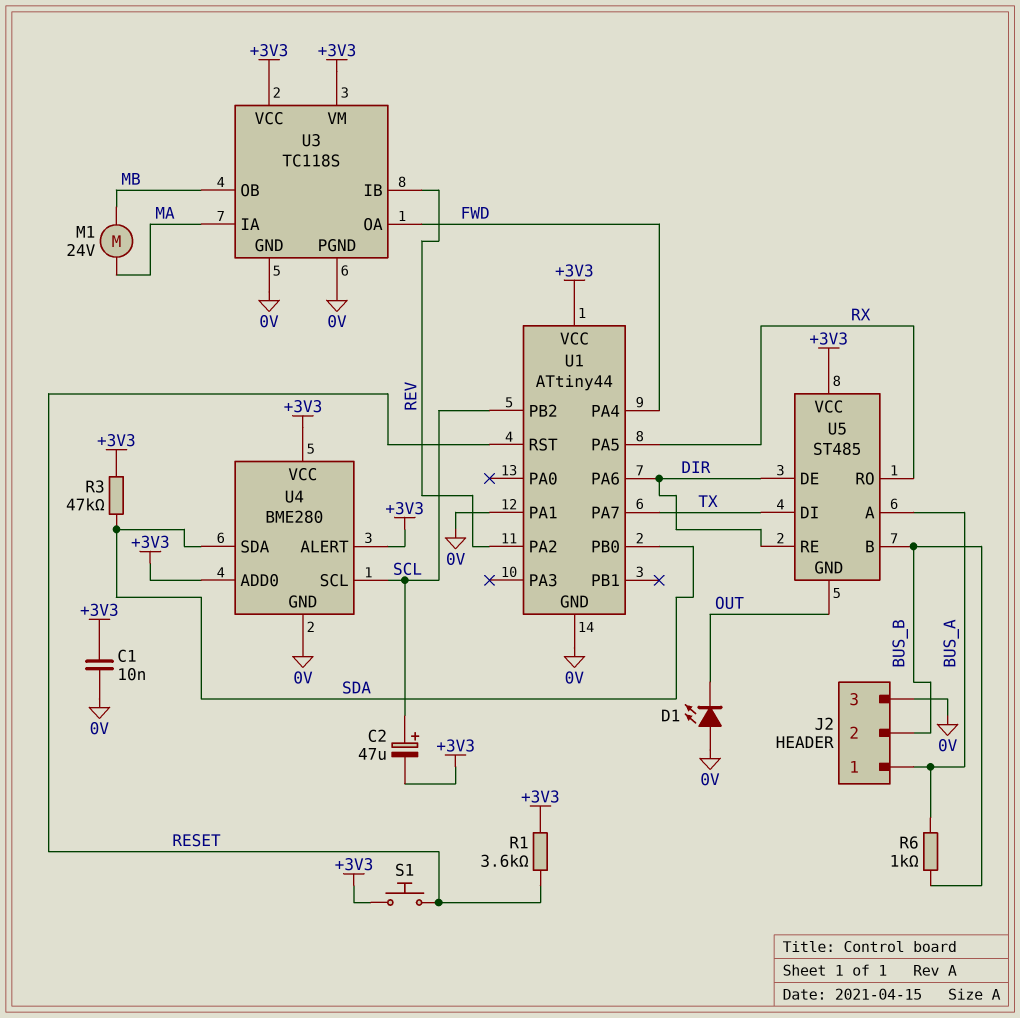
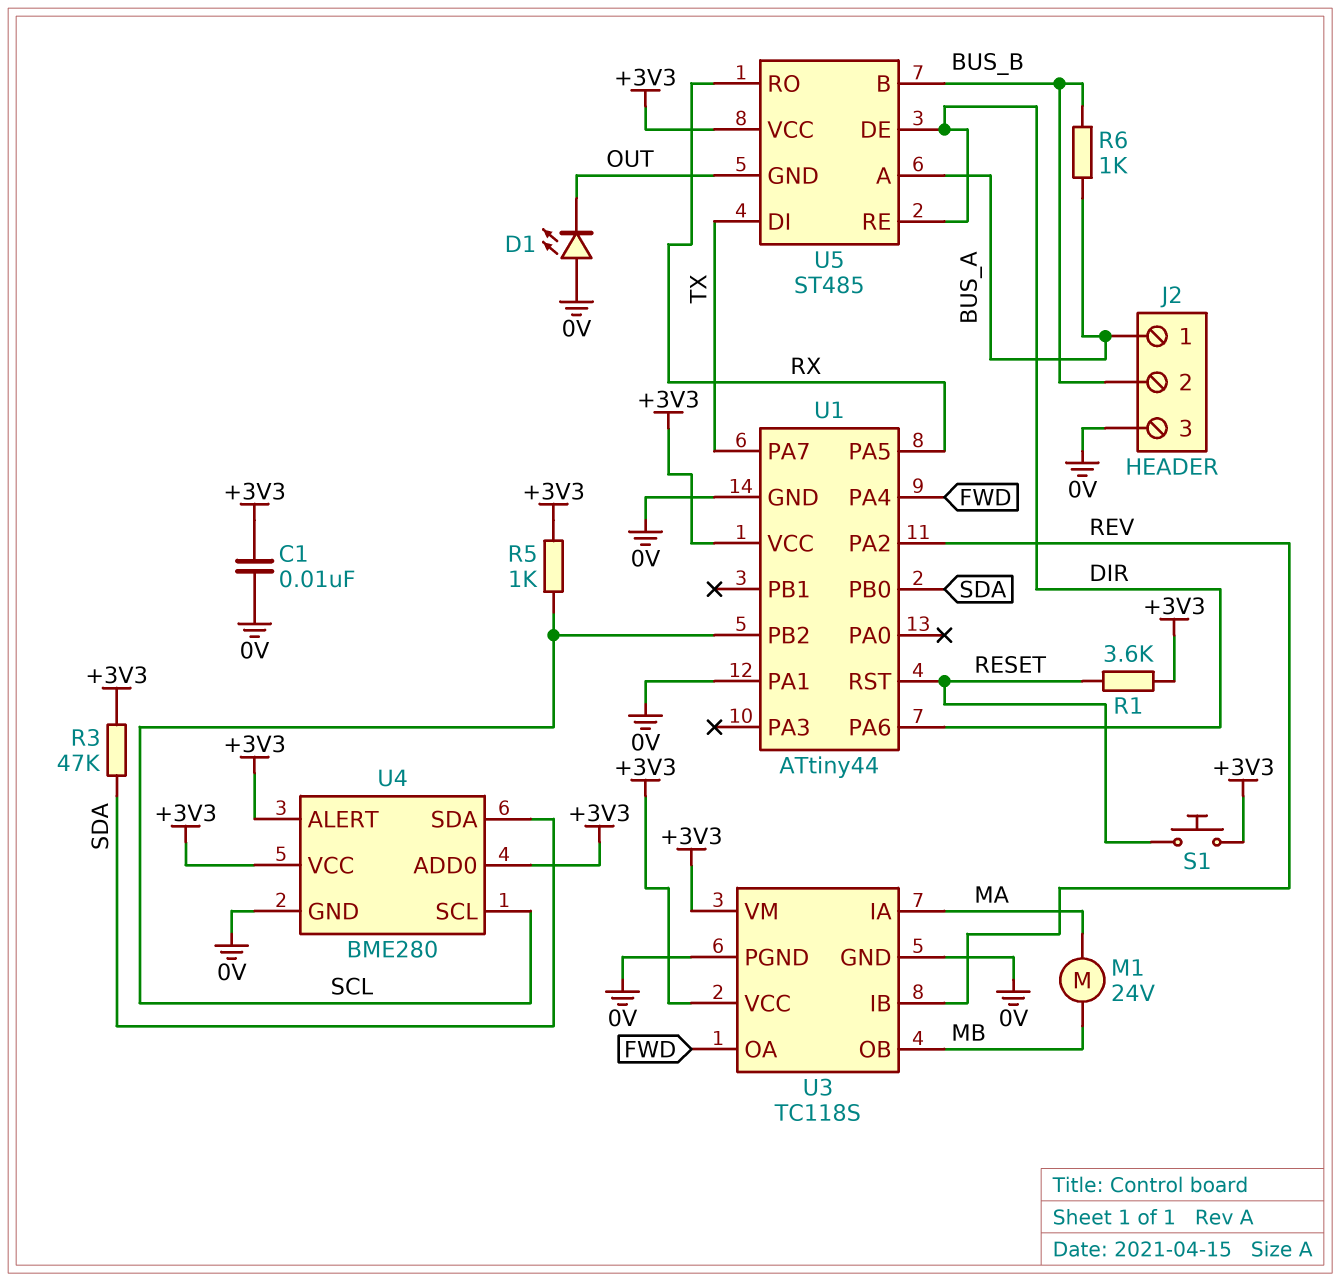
C2: 47uF (plus SCL, minus +3V3) -> none
R5: none -> 1k (+3V3, SCL)

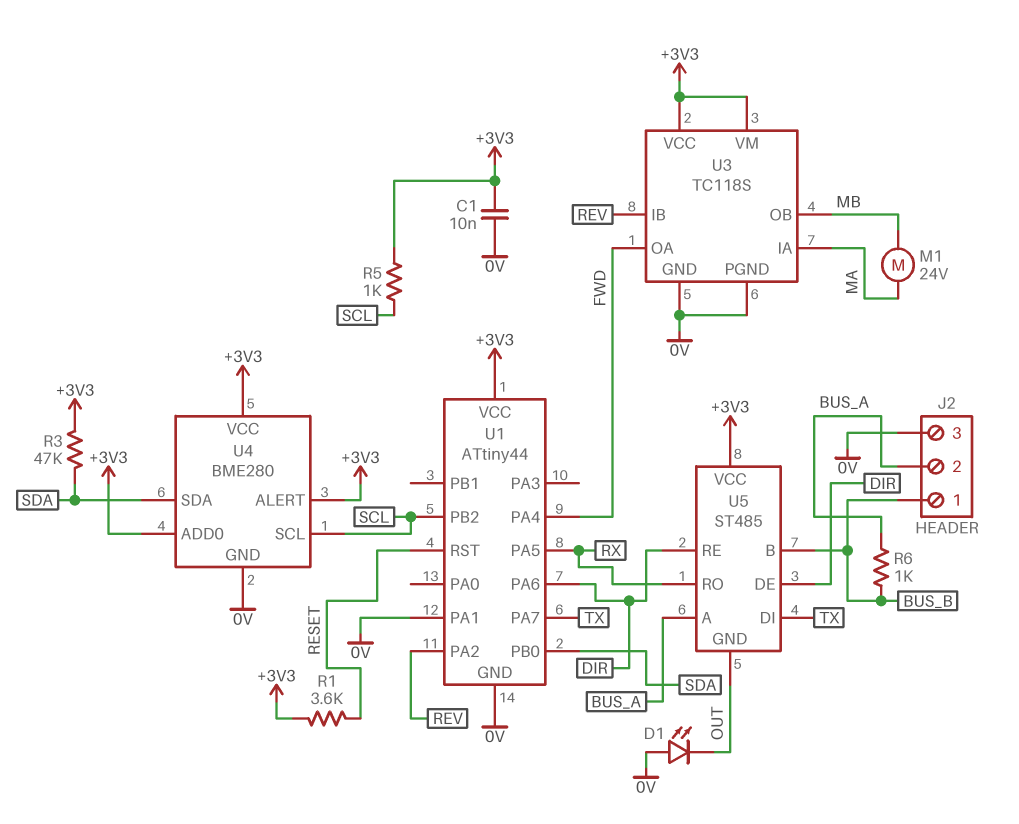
J2 pin 1: BUS_A -> BUS_B
J2 pin 2: BUS_B -> BUS_A
S1: button (+3V3, RESET) -> none

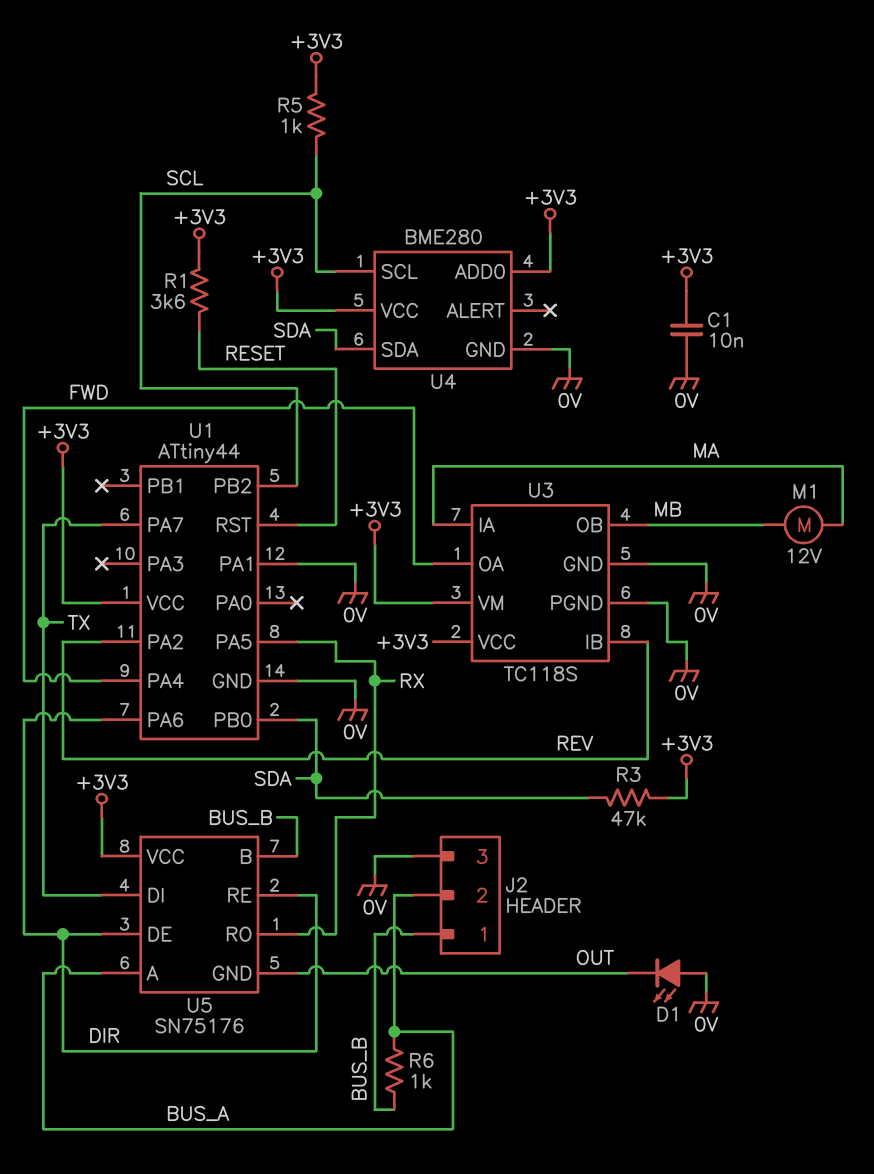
M1: motor 24V (MA, MB) -> motor 12V (MA, MB)
U4 pin ALERT: +3V3 -> none
U5: ST485 -> SN75176

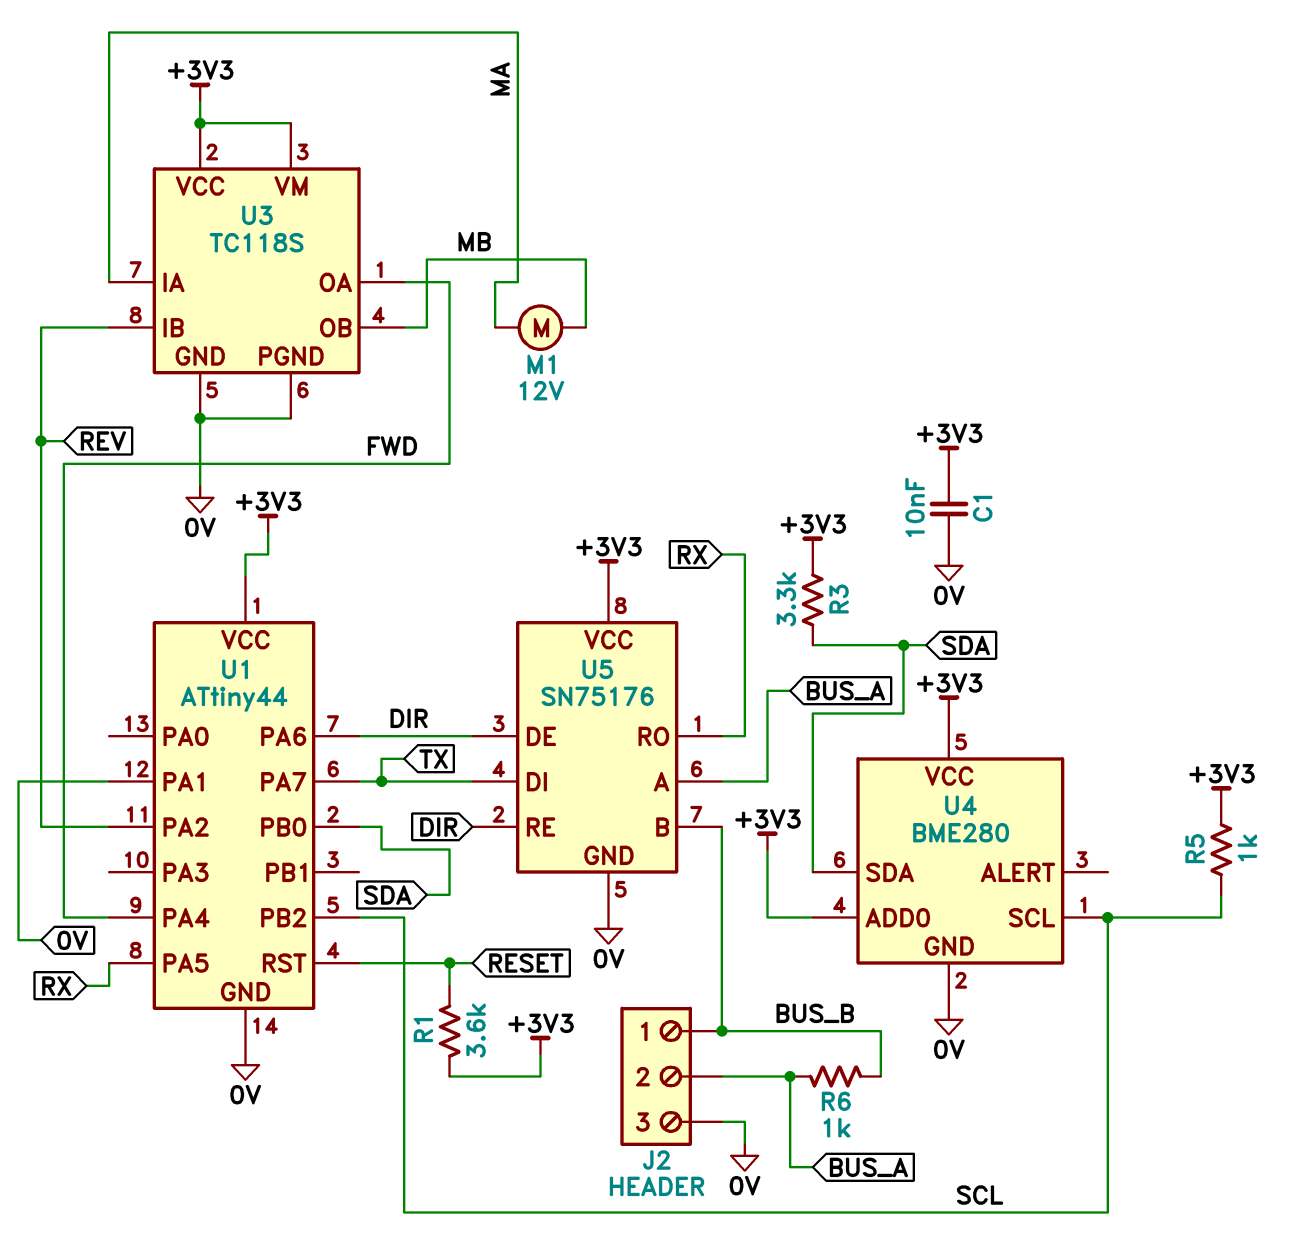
D1: LED (A 0V, K OUT) -> none
R3: 47k (+3V3, SDA) -> 3.3k (+3V3, SDA)
U5 pin GND: OUT -> 0V

